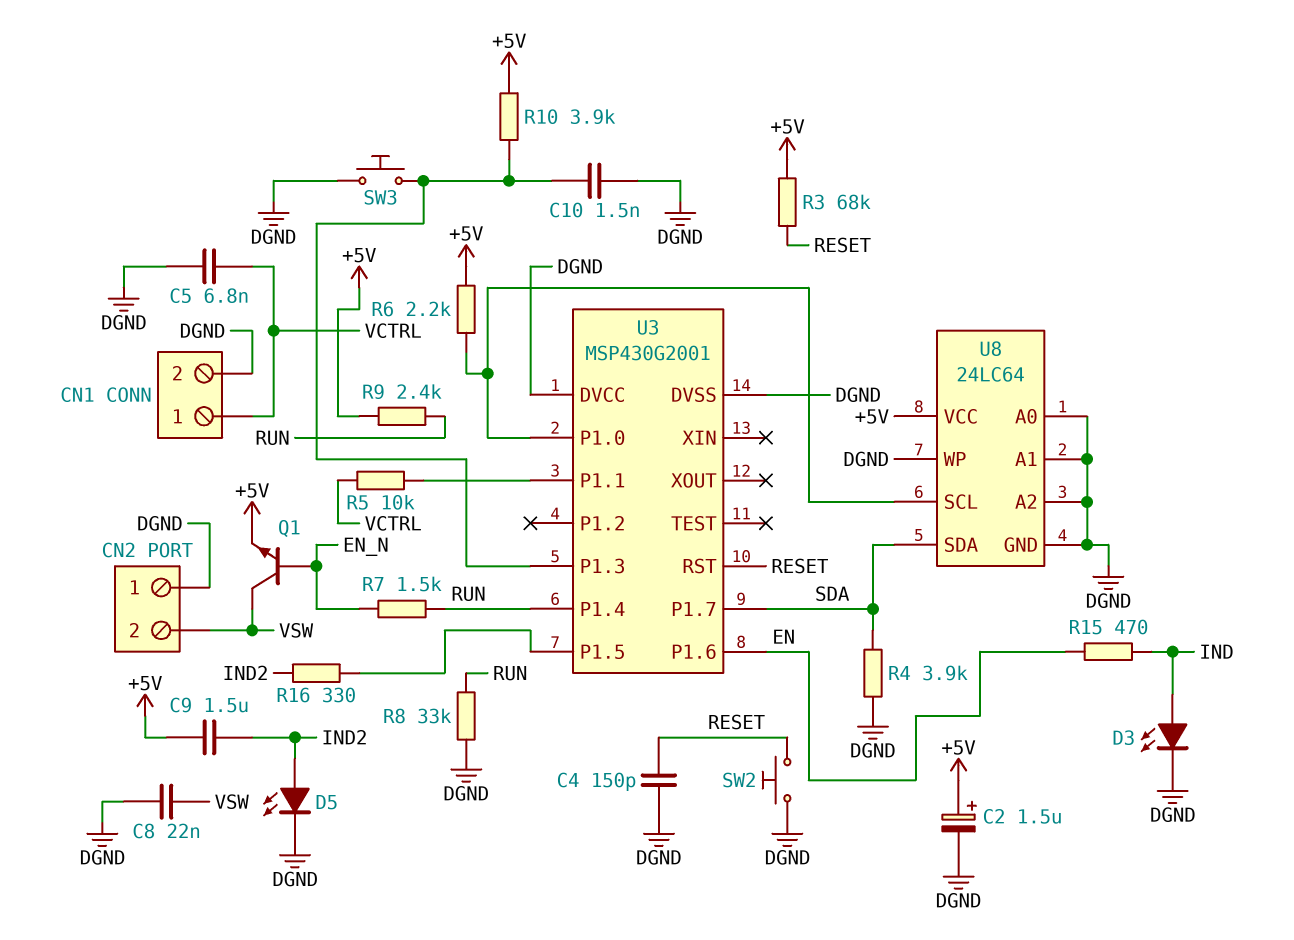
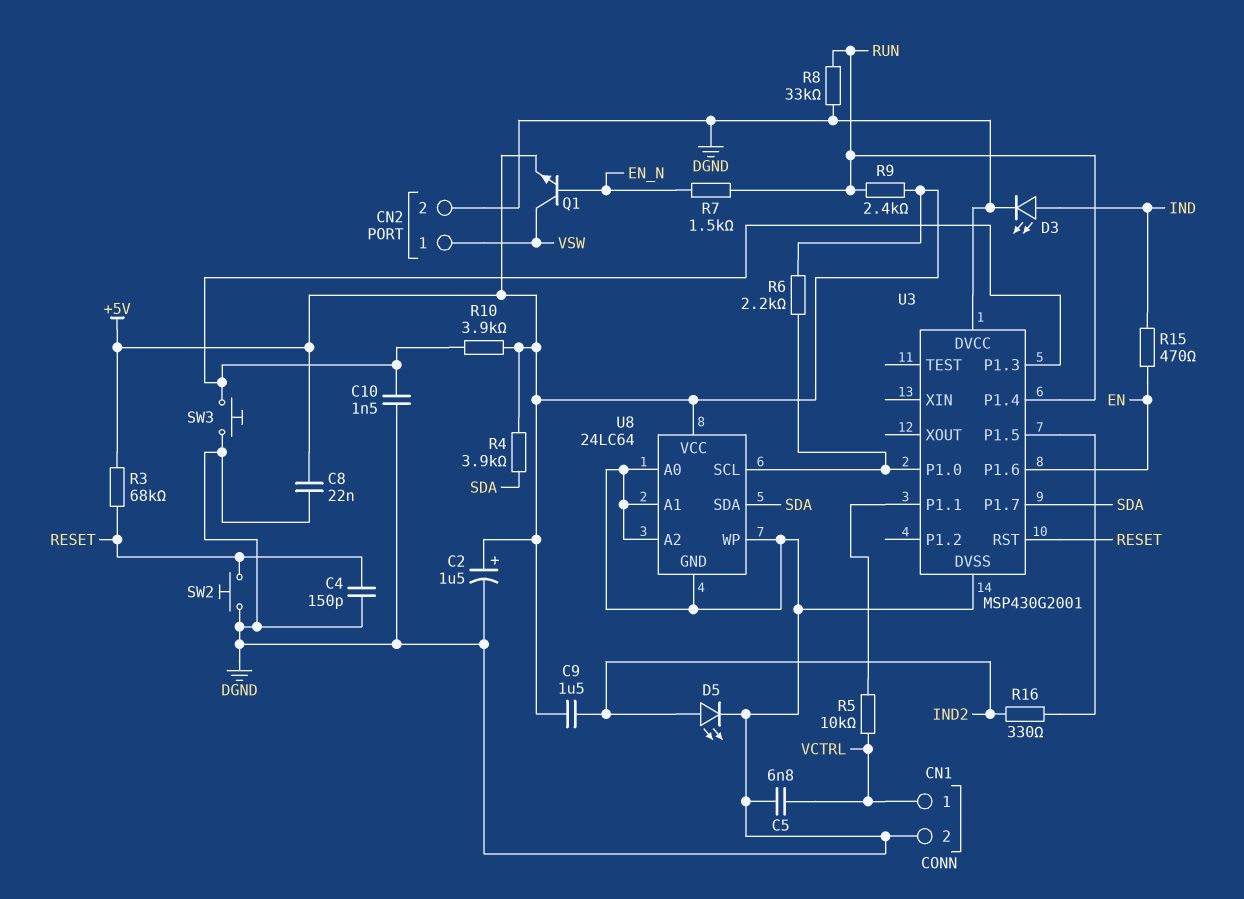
C8: 22nF (DGND, VSW) -> 22nF (+5V, DGND)
CN2 pin 1: DGND -> VSW
CN2 pin 2: VSW -> DGND
R4: 3.9k (DGND, SDA) -> 3.9k (+5V, SDA)

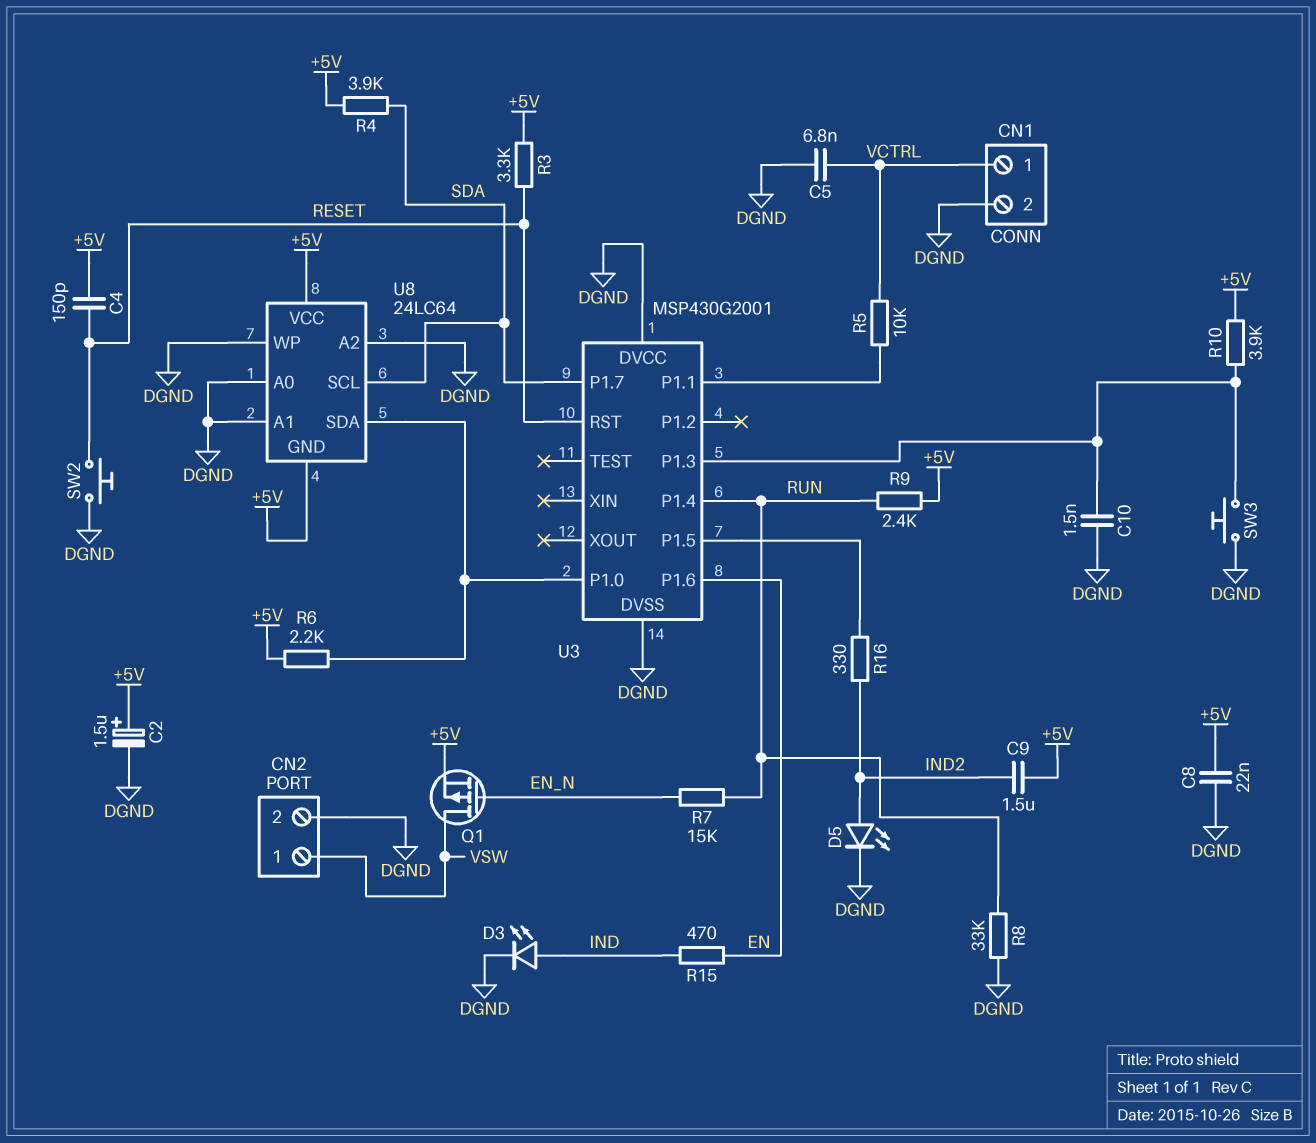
C4: 150pF (DGND, RESET) -> 150pF (+5V, RESET)
Q1: NPN (B EN_N, C VSW, E +5V) -> PMOS (G EN_N, D VSW, S +5V)
R3: 68k (+5V, RESET) -> 3.3k (+5V, RESET)
R7: 1.5k (EN_N, RUN) -> 15k (EN_N, RUN)
U8 pin GND: DGND -> +5V
U8 pin SCL: U3/P1.0 -> SDA
U8 pin SDA: SDA -> U3/P1.0

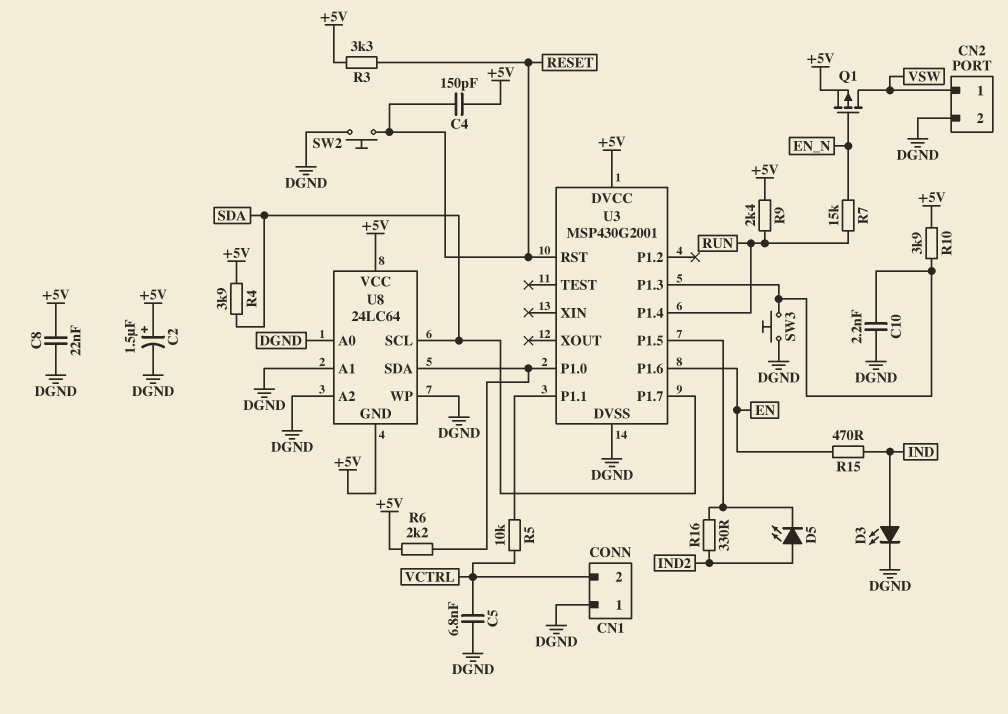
C9: 1.5uF (+5V, IND2) -> none
C10: 1.5nF (DGND, U3/P1.3) -> 2.2nF (DGND, U3/P1.3)
CN1 pin 1: VCTRL -> DGND
CN1 pin 2: DGND -> VCTRL
D5: LED (A IND2, K DGND) -> LED (A IND2, K U3/P1.5)
R8: 33k (DGND, RUN) -> none
U3 pin DVCC: DGND -> +5V

